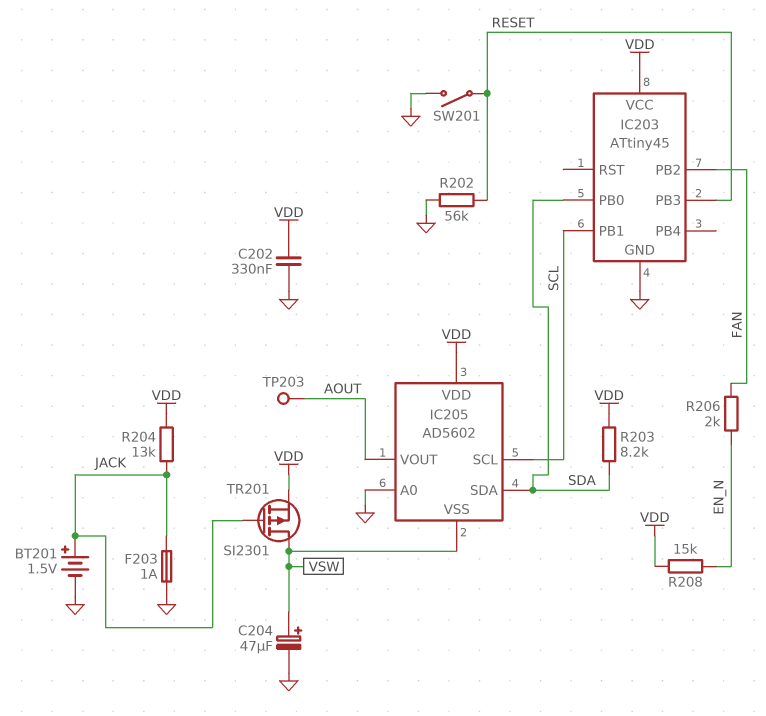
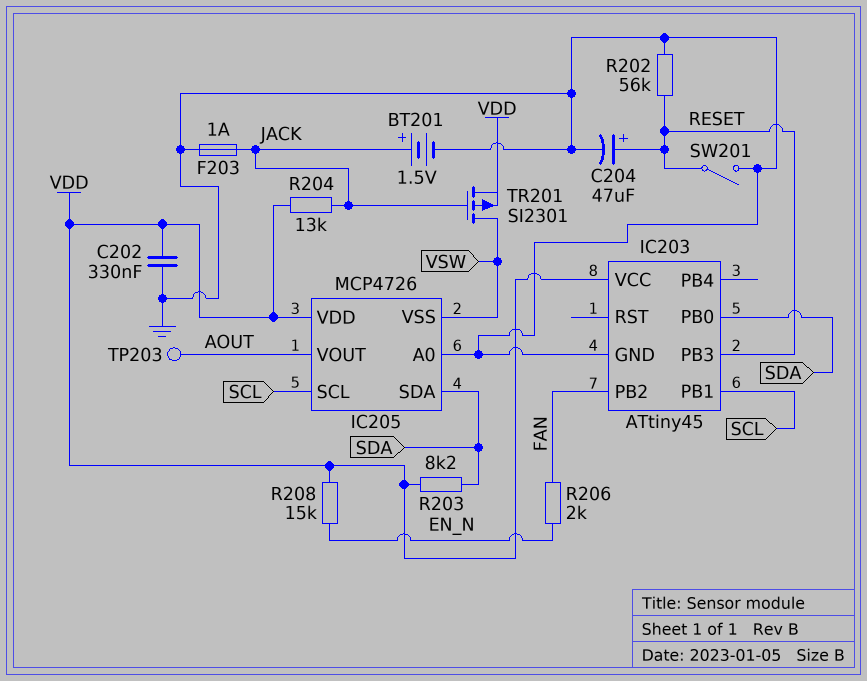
C204: 47uF (plus VSW, minus GND) -> 47uF (plus RESET, minus GND)
IC205: AD5602 -> MCP4726

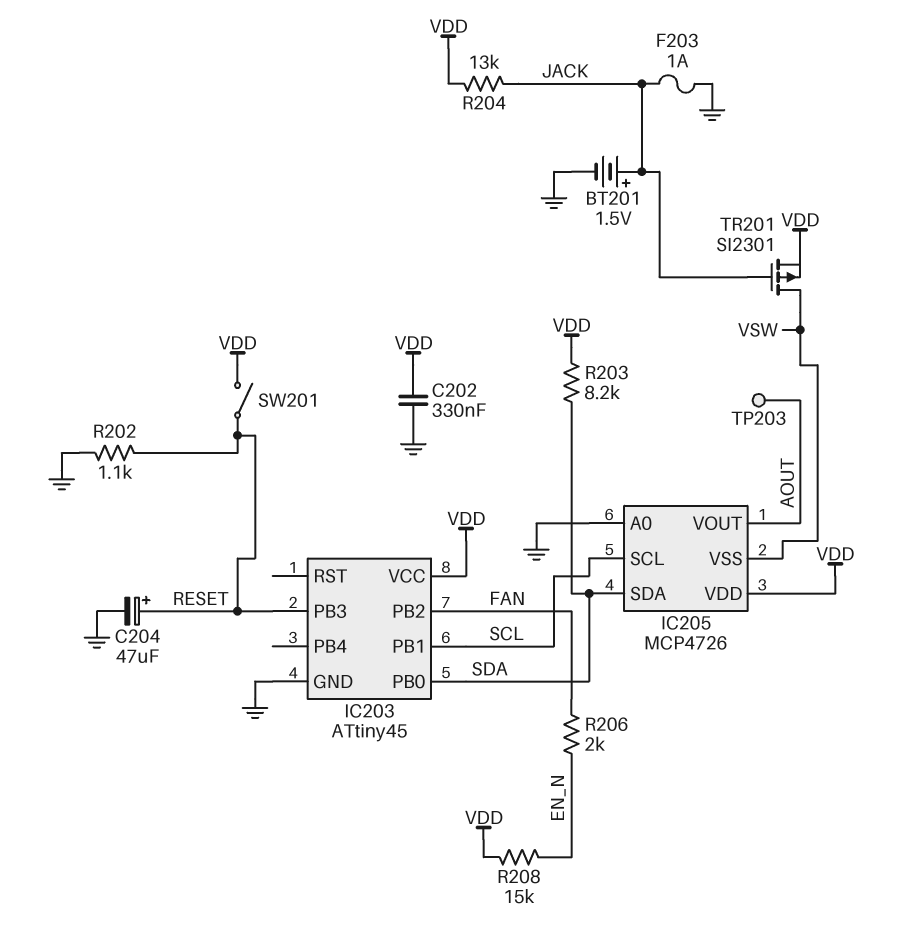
R202: 56k (GND, RESET) -> 1.1k (GND, RESET)
SW201: switch (GND, RESET) -> switch (RESET, VDD)

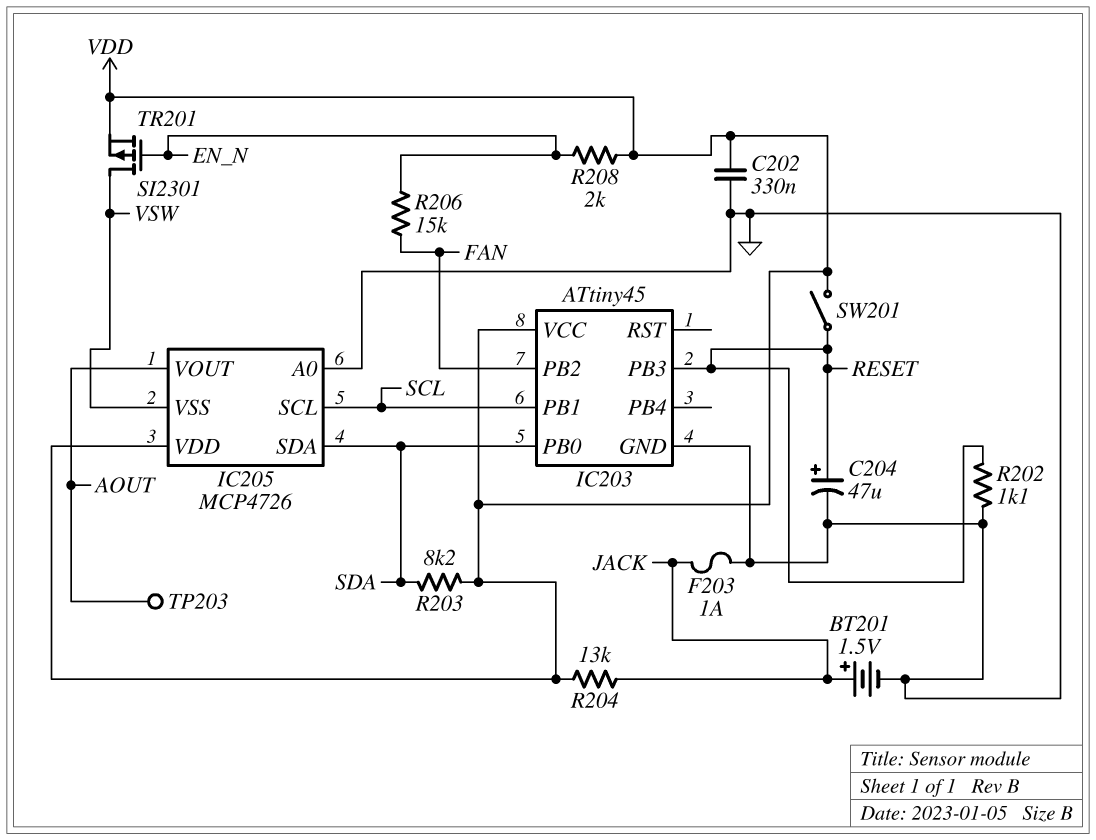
R206: 2k (EN_N, FAN) -> 15k (EN_N, FAN)
R208: 15k (EN_N, VDD) -> 2k (EN_N, VDD)
TR201: PMOS SI2301 (G JACK, D VSW, S VDD) -> PMOS SI2301 (G EN_N, D VSW, S VDD)

